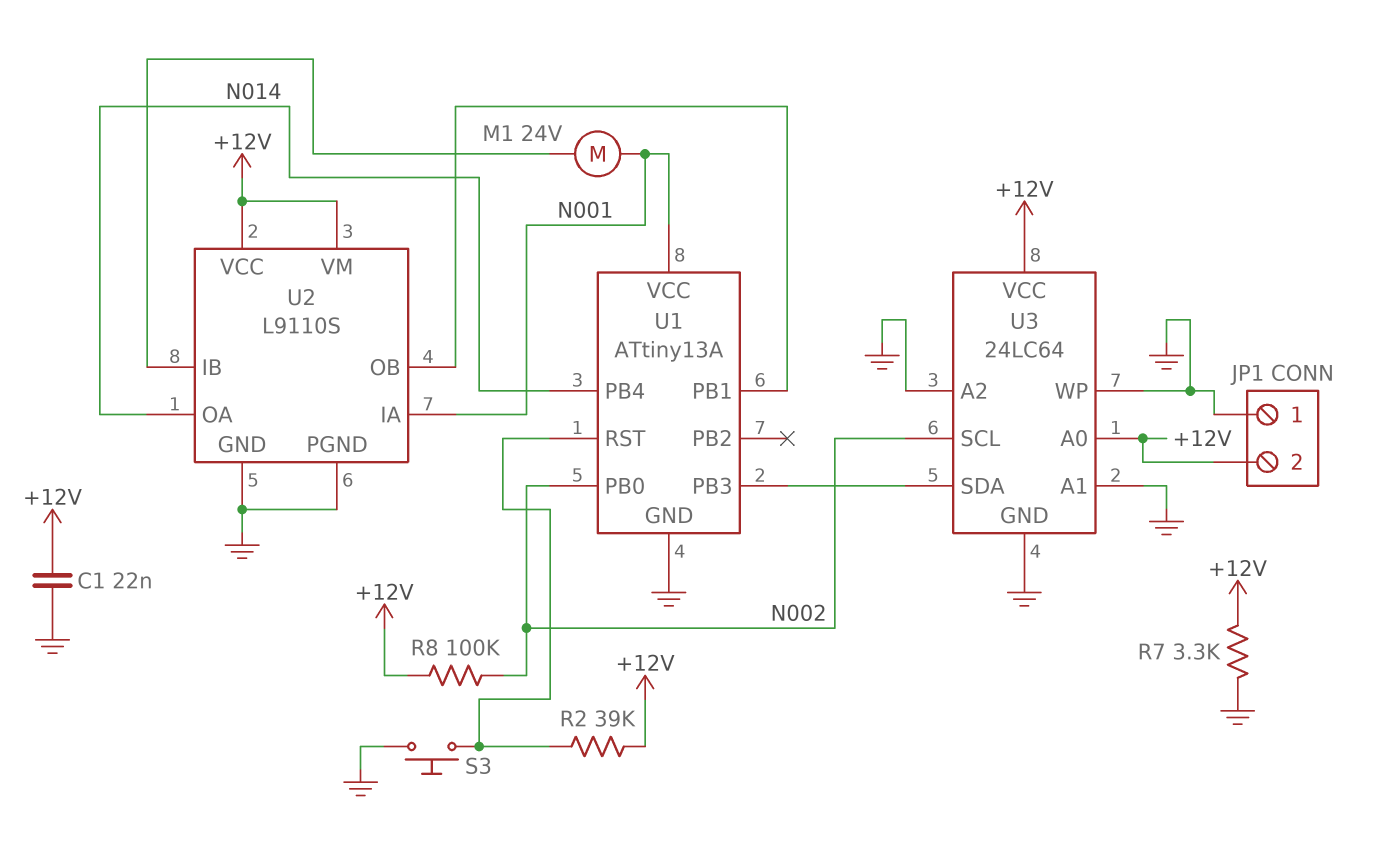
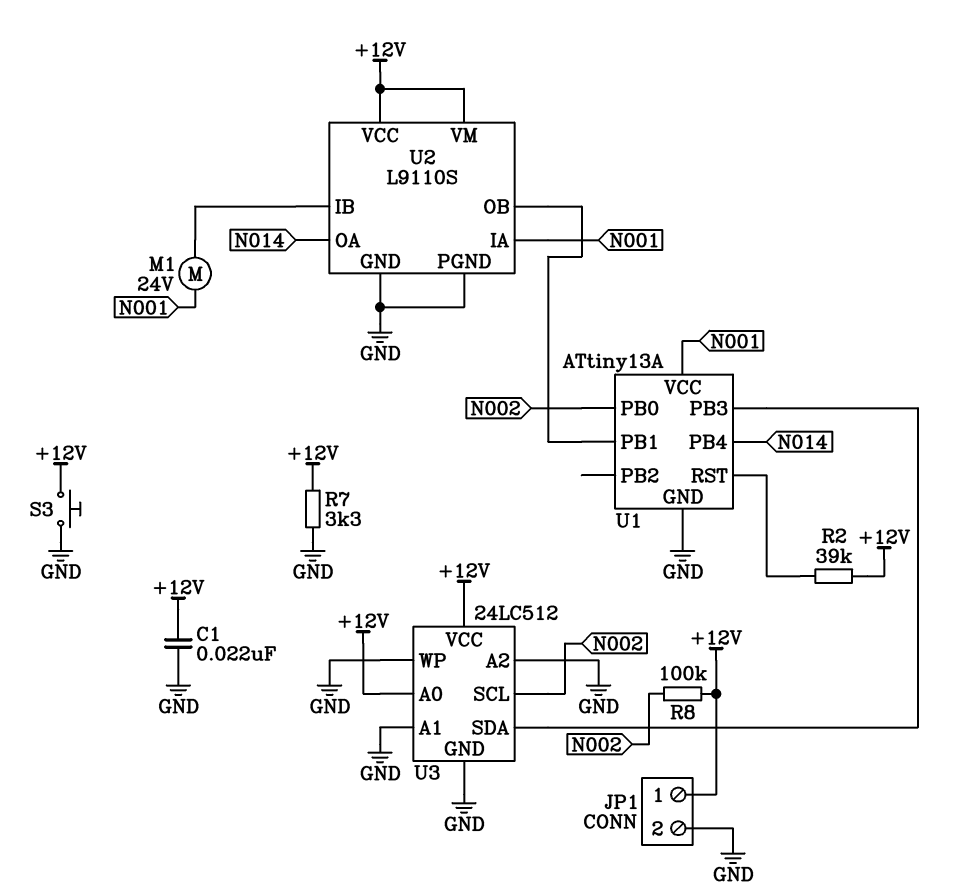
JP1 pin 1: GND -> +12V
JP1 pin 2: +12V -> GND
S3: button (GND, U1/RST) -> button (+12V, GND)
U3: 24LC64 -> 24LC512

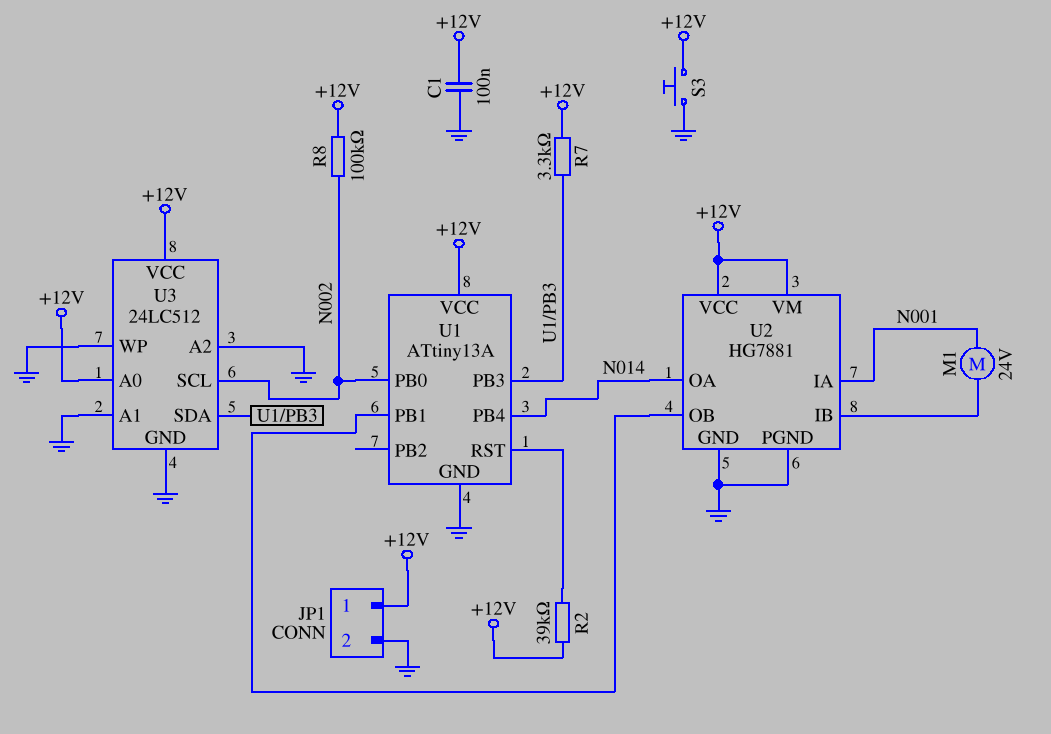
C1: 22nF (+12V, GND) -> 100nF (+12V, GND)
R7: 3.3k (+12V, GND) -> 3.3k (+12V, U1/PB3)
U1 pin VCC: N001 -> +12V
U2: L9110S -> HG7881

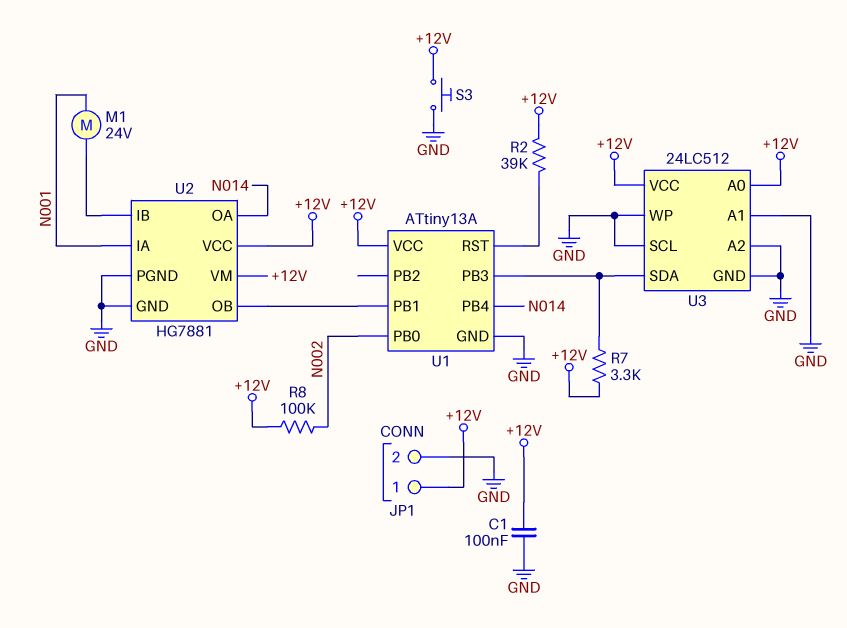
U3 pin SCL: N002 -> GND

